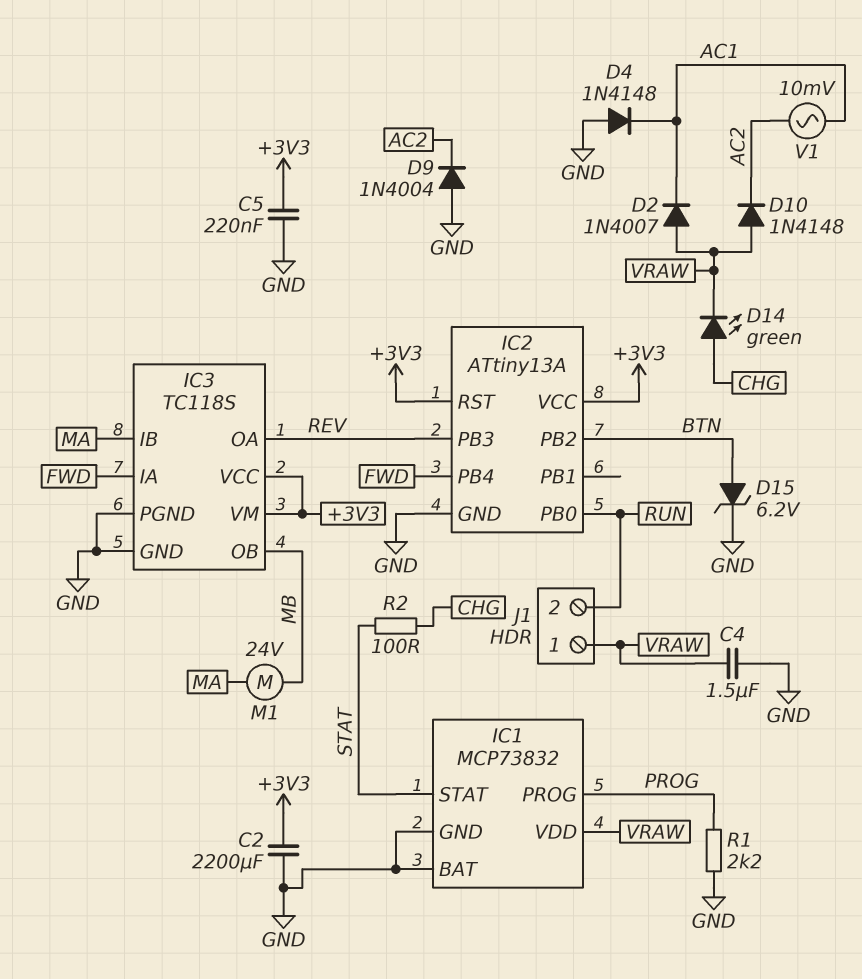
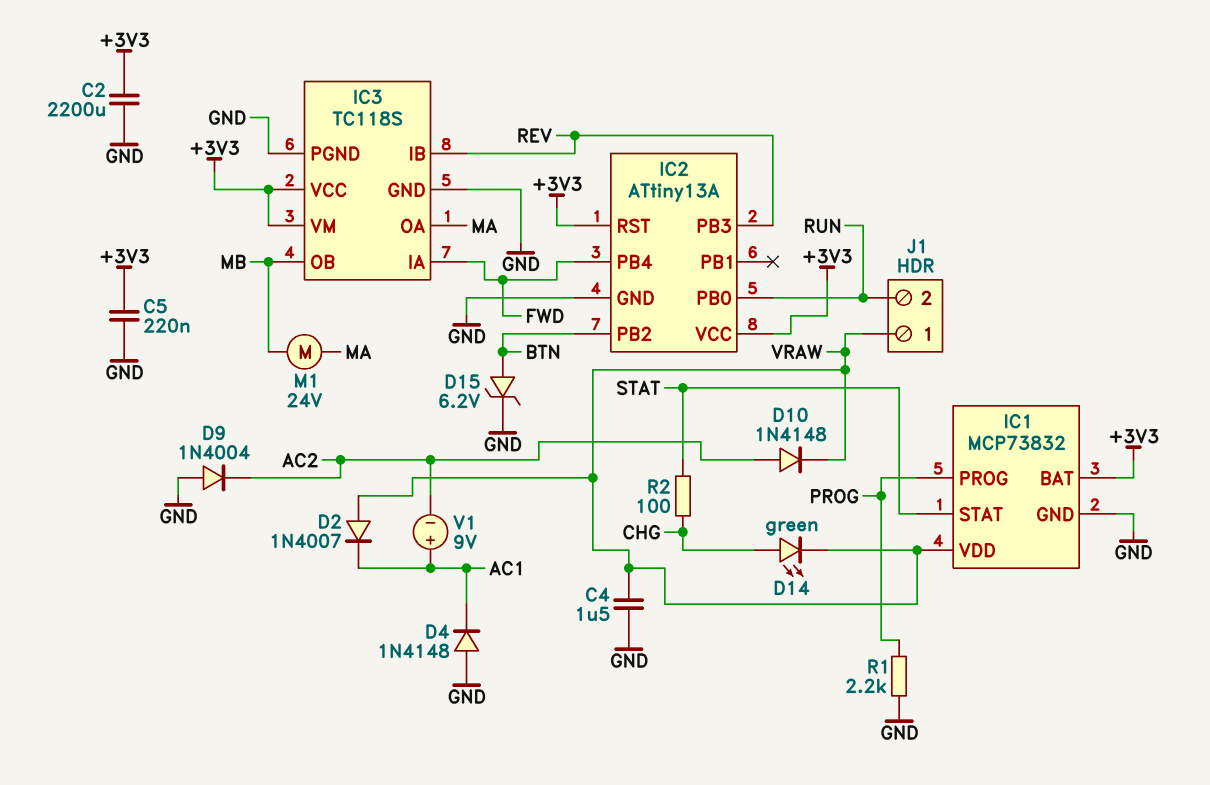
D10: diode 1N4148 (A VRAW, K AC2) -> diode 1N4148 (A AC2, K VRAW)
IC1 pin BAT: GND -> +3V3
IC3 pin IB: MA -> REV
IC3 pin OA: REV -> MA
V1: AC 10mV (AC1, AC2) -> 9V (plus AC1, minus AC2)

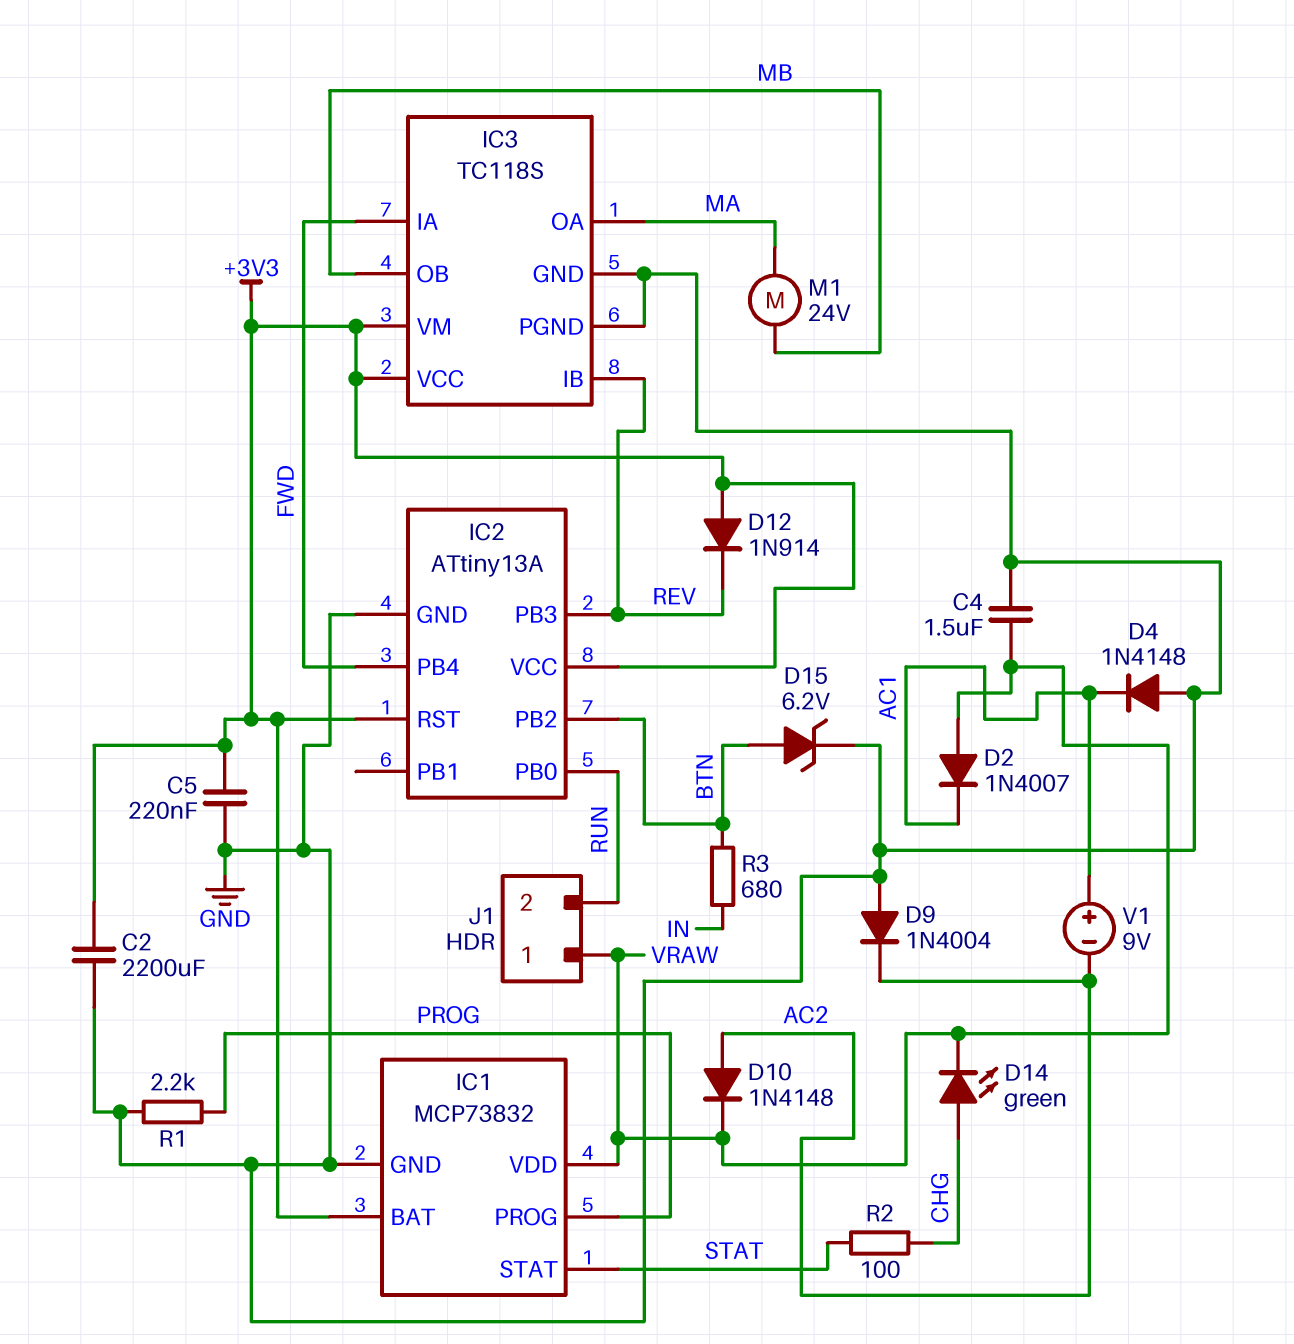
D12: none -> diode 1N914 (A +3V3, K REV)
R3: none -> 680 (BTN, IN)

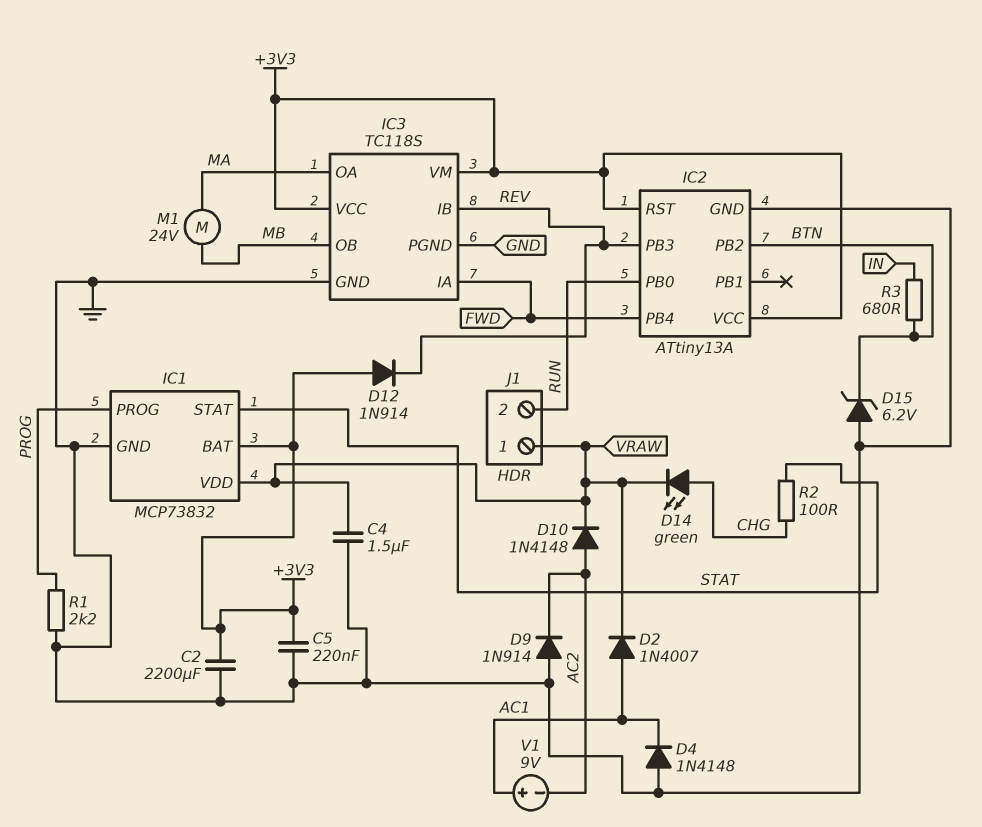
D2: diode 1N4007 (A VRAW, K AC1) -> diode 1N4007 (A AC1, K VRAW)
D9: diode 1N4004 (A GND, K AC2) -> diode 1N914 (A GND, K AC2)
D15: zener 6.2V (A BTN, K GND) -> zener 6.2V (A GND, K BTN)

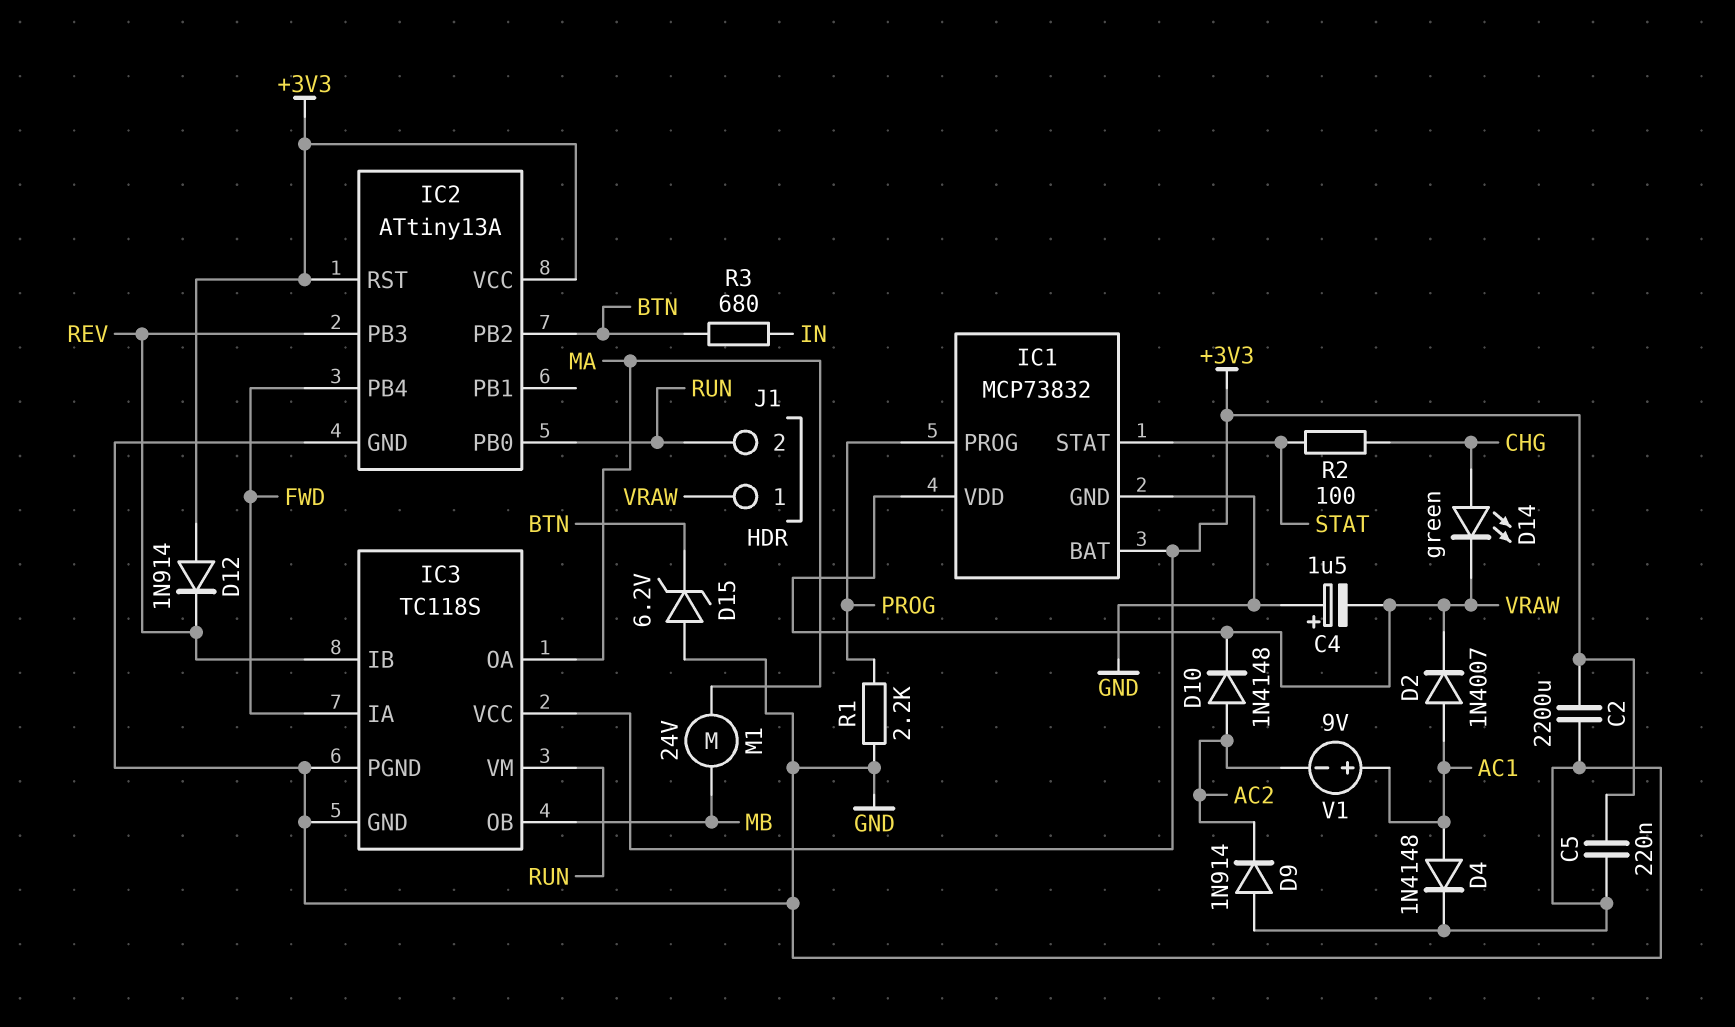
C4: 1.5uF (GND, VRAW) -> 1.5uF (plus GND, minus VRAW)
D4: diode 1N4148 (A GND, K AC1) -> diode 1N4148 (A AC1, K GND)
IC3 pin VM: +3V3 -> RUN

